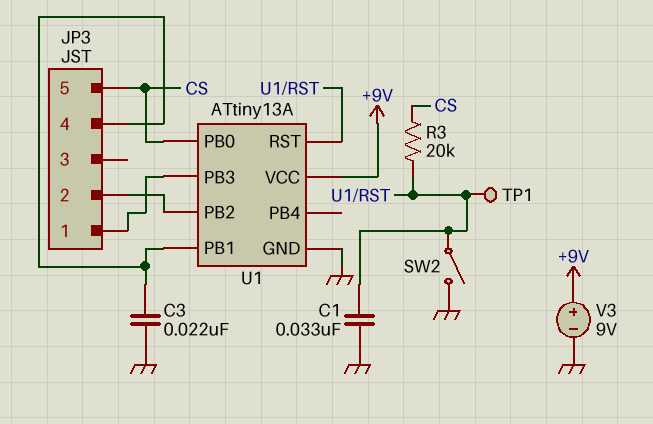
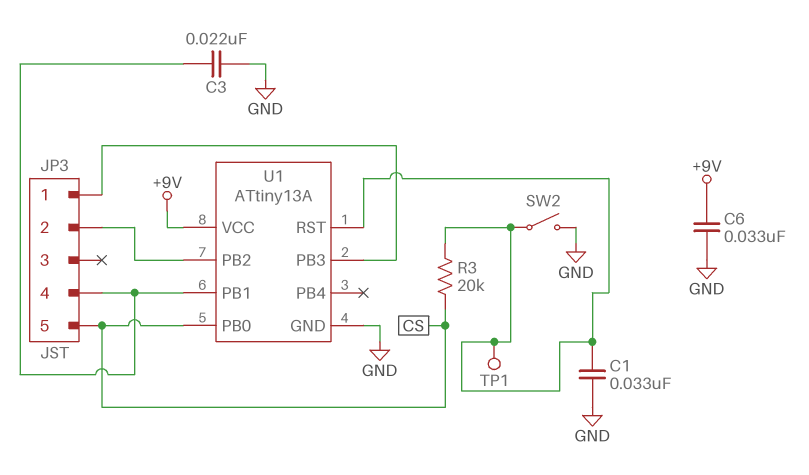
C6: none -> 33nF (+9V, GND)
V3: 9V (plus +9V, minus GND) -> none

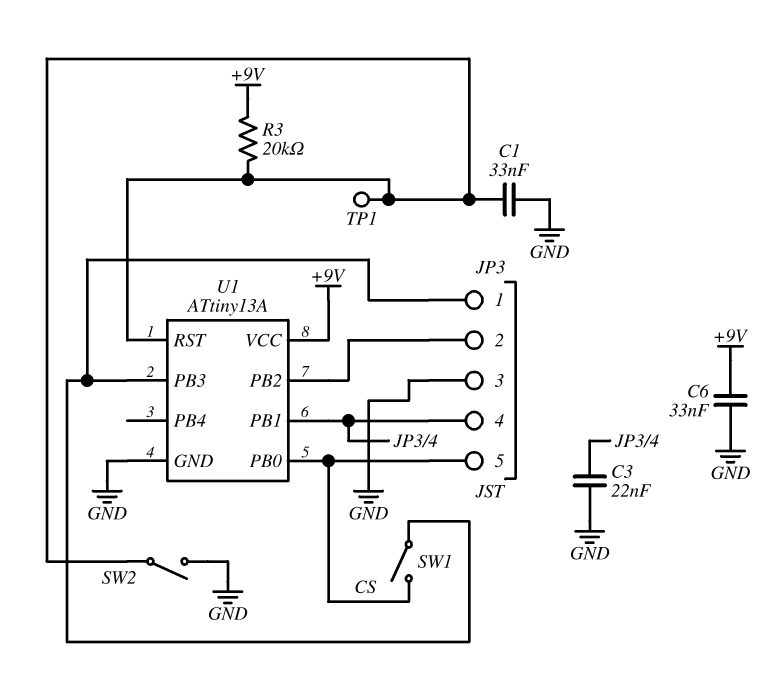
JP3 pin 3: none -> GND
R3: 20k (CS, U1/RST) -> 20k (+9V, U1/RST)
SW1: none -> switch (CS, JP3/1)

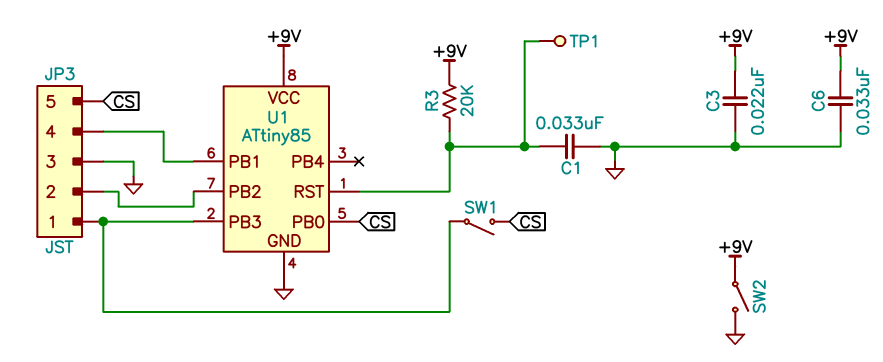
C3: 22nF (GND, JP3/4) -> 22nF (+9V, GND)
SW2: switch (GND, U1/RST) -> switch (+9V, GND)
U1: ATtiny13A -> ATtiny85

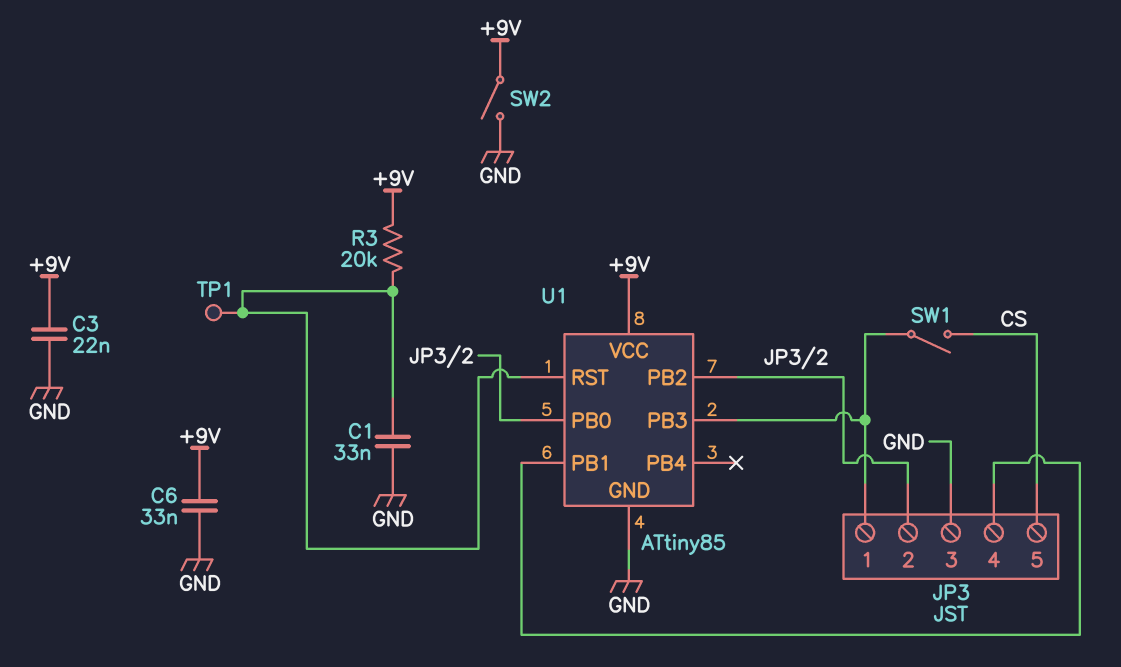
U1 pin PB0: CS -> JP3/2

